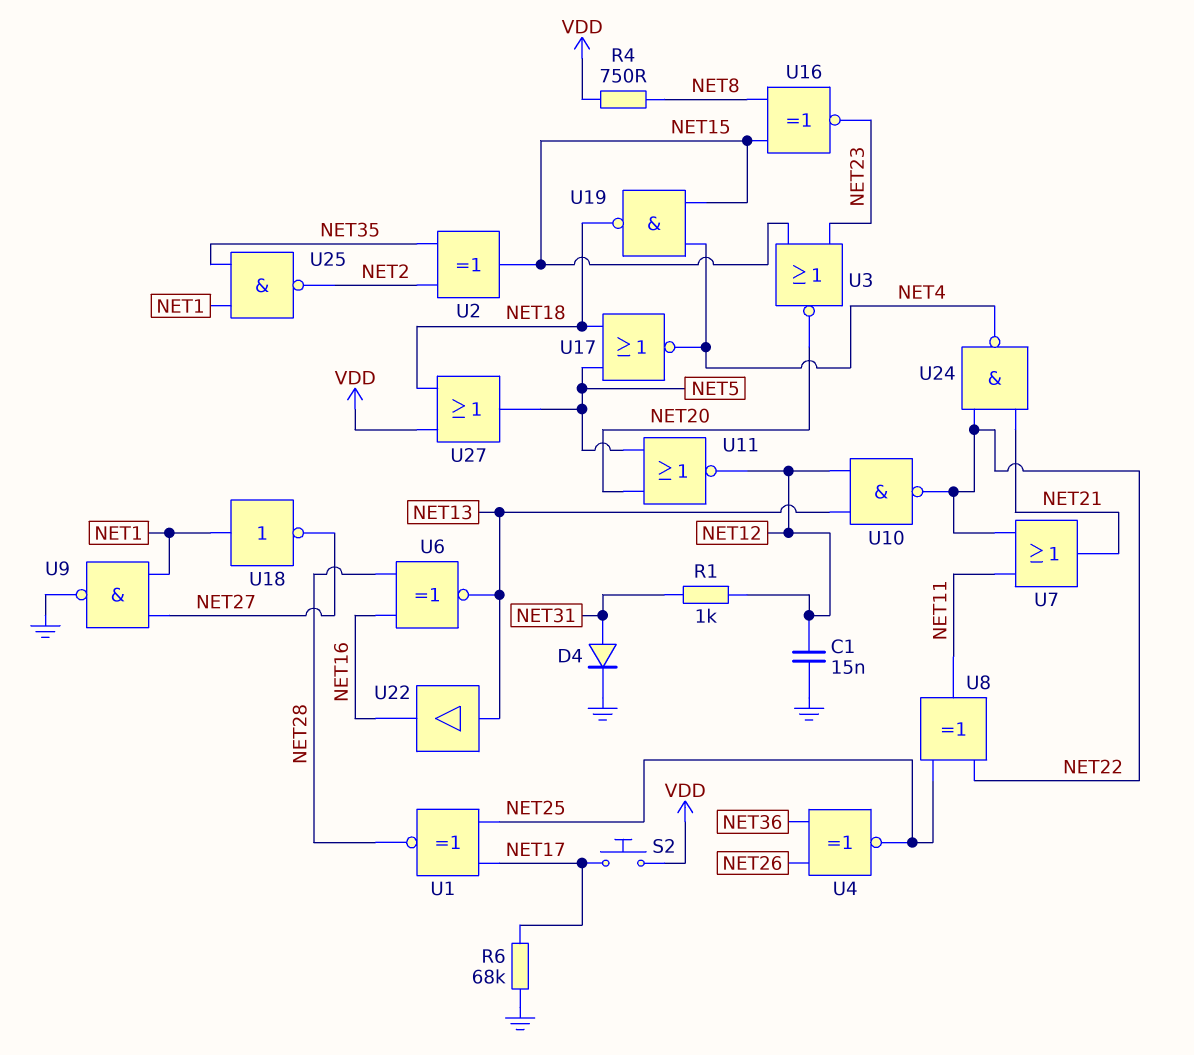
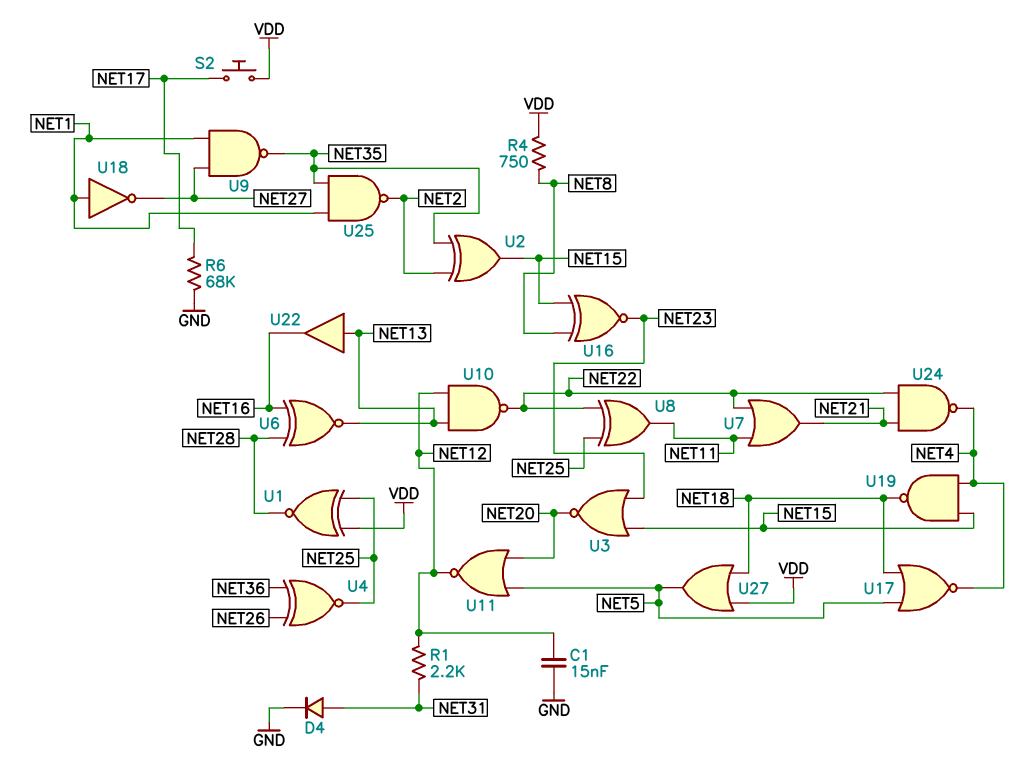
R1: 1k (NET12, NET31) -> 2.2k (NET12, NET31)
U1: XNOR (in NET17, in NET25, out NET28) -> XNOR (in NET25, in VDD, out NET28)
U9: NAND (in NET1, in NET27, out GND) -> NAND (in NET1, in NET27, out NET35)

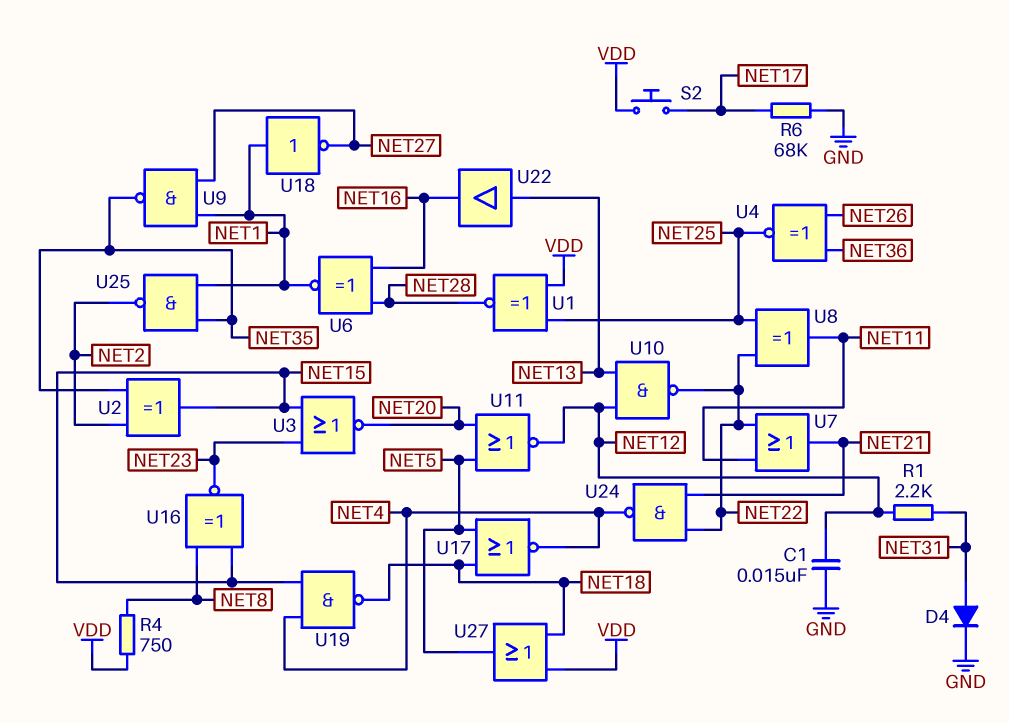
U6: XNOR (in NET16, in NET28, out NET13) -> XNOR (in NET16, in NET28, out NET1)

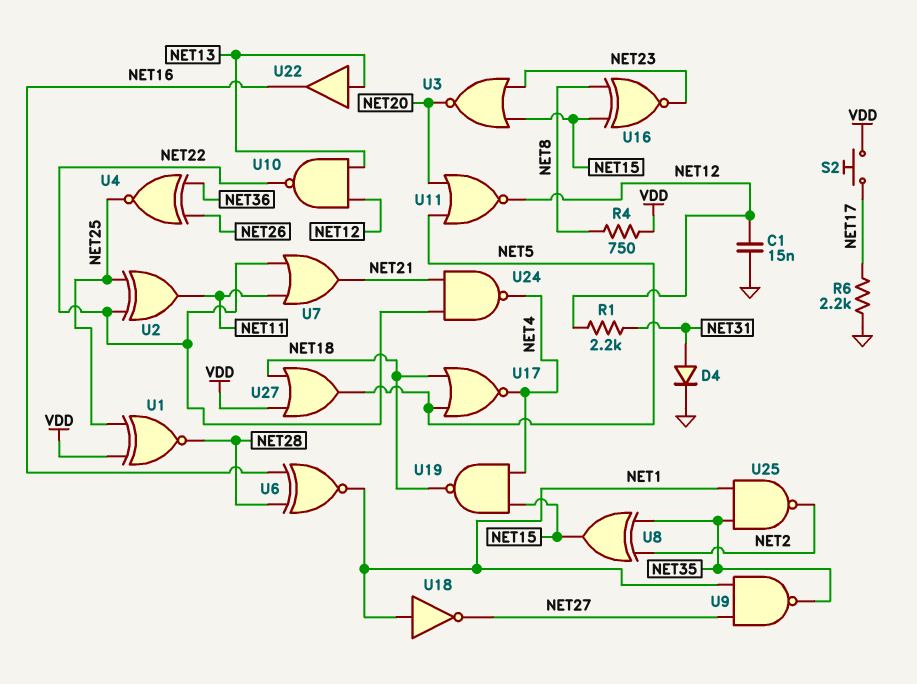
R6: 68k (GND, NET17) -> 2.2k (GND, NET17)
U2: XOR (in NET2, in NET35, out NET15) -> XOR (in NET22, in NET25, out NET11)
U8: XOR (in NET22, in NET25, out NET11) -> XOR (in NET2, in NET35, out NET15)

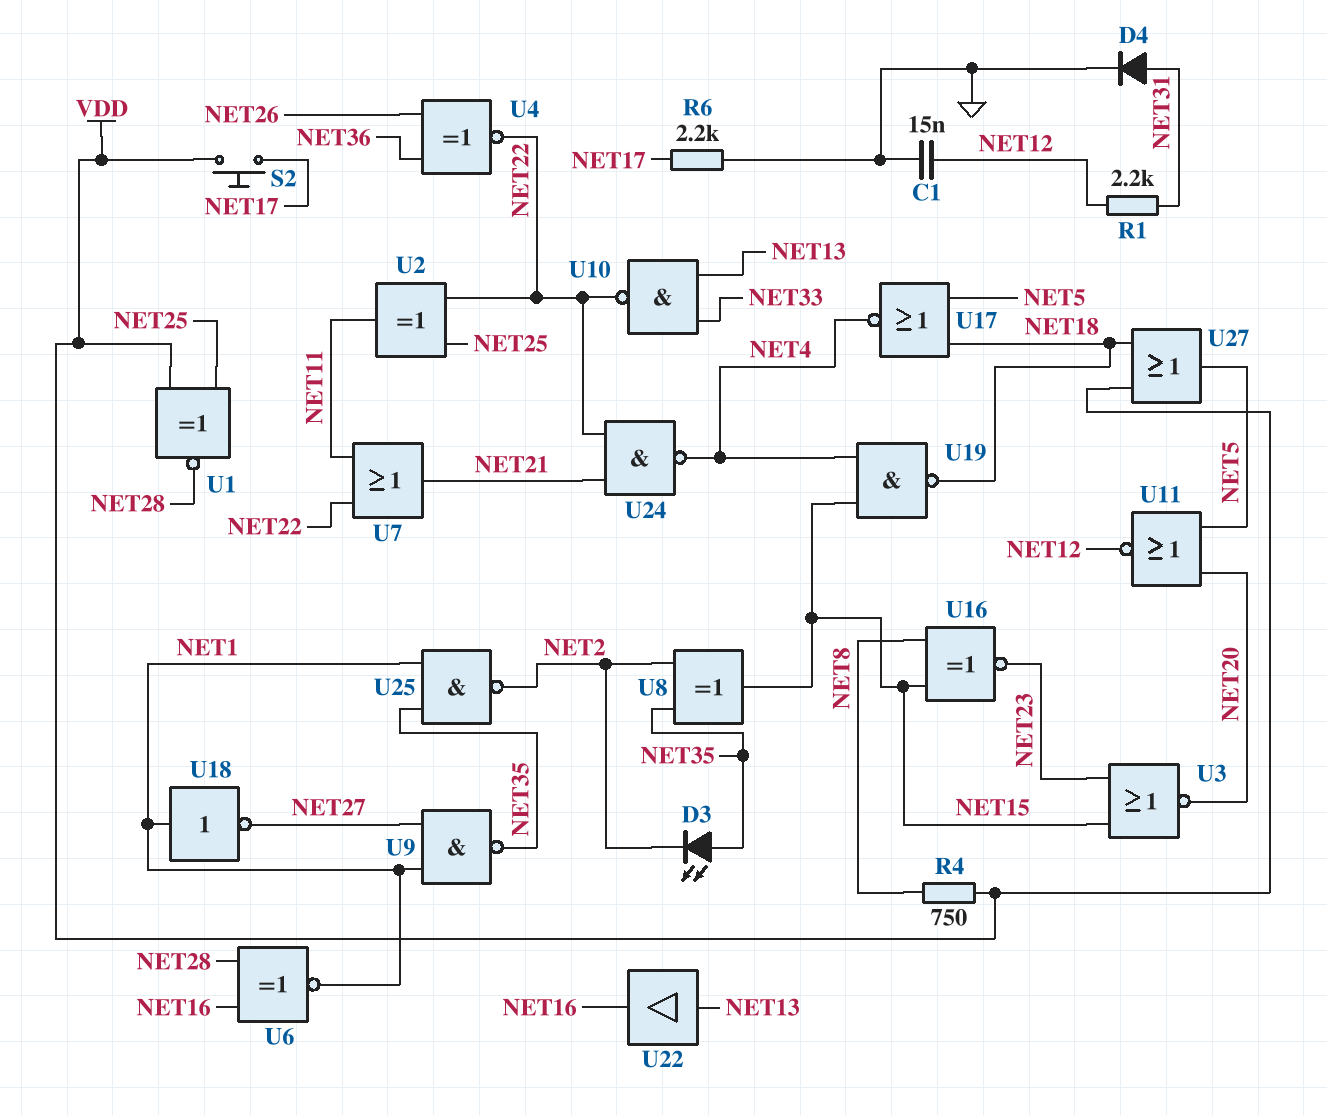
D3: none -> LED (A NET35, K NET2)
U4: XNOR (in NET26, in NET36, out NET25) -> XNOR (in NET26, in NET36, out NET22)
U10: NAND (in NET12, in NET13, out NET22) -> NAND (in NET13, in NET33, out NET22)

